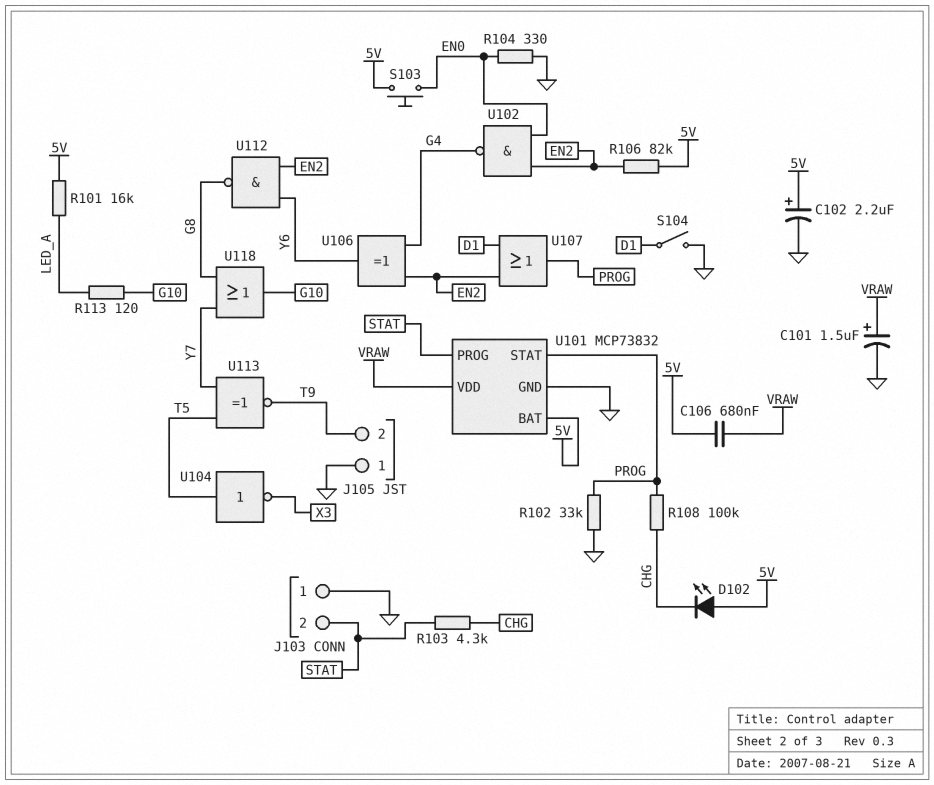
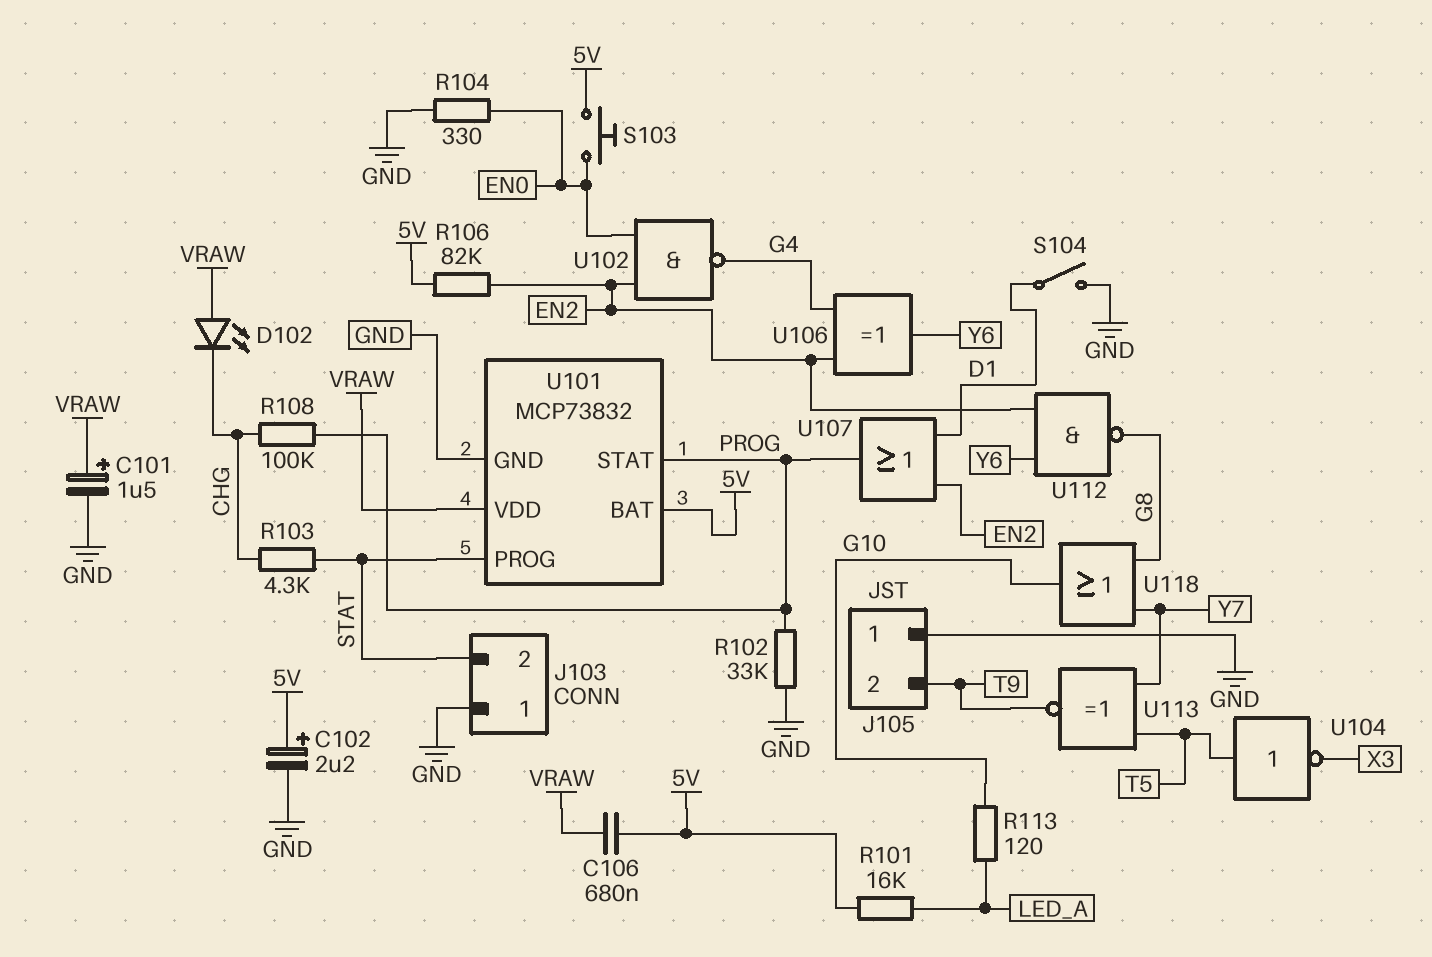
D102: LED (A 5V, K CHG) -> LED (A VRAW, K CHG)

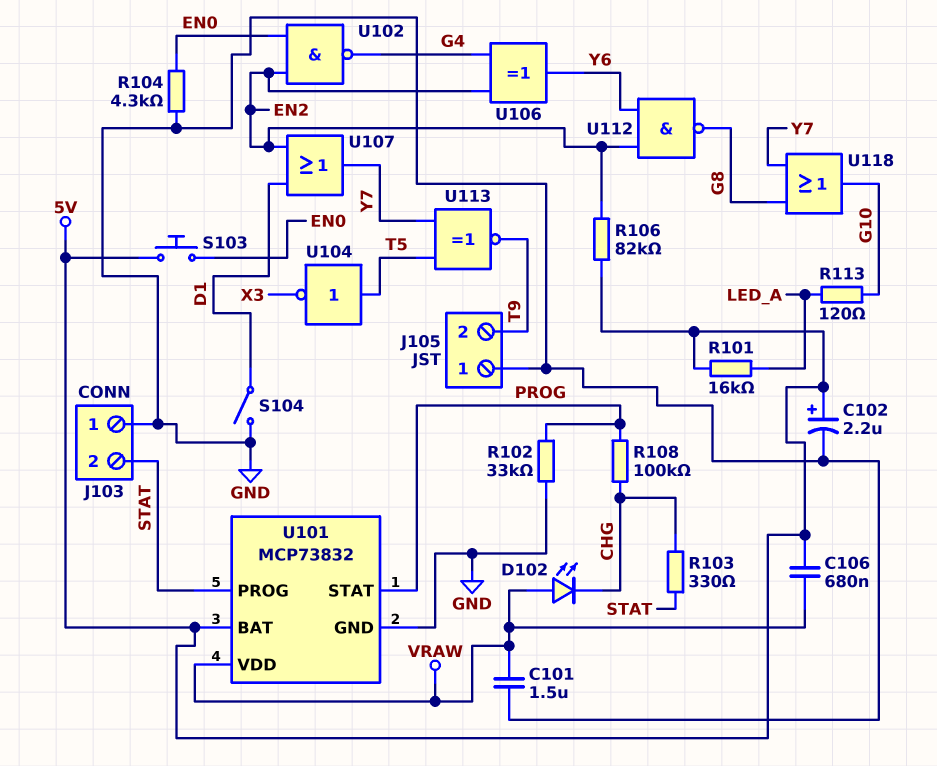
C101: 1.5uF (plus VRAW, minus GND) -> 1.5uF (GND, VRAW)
R103: 4.3k (CHG, STAT) -> 330 (CHG, STAT)
R104: 330 (EN0, GND) -> 4.3k (EN0, GND)
U107: OR (in D1, in EN2, out PROG) -> OR (in D1, in EN2, out Y7)

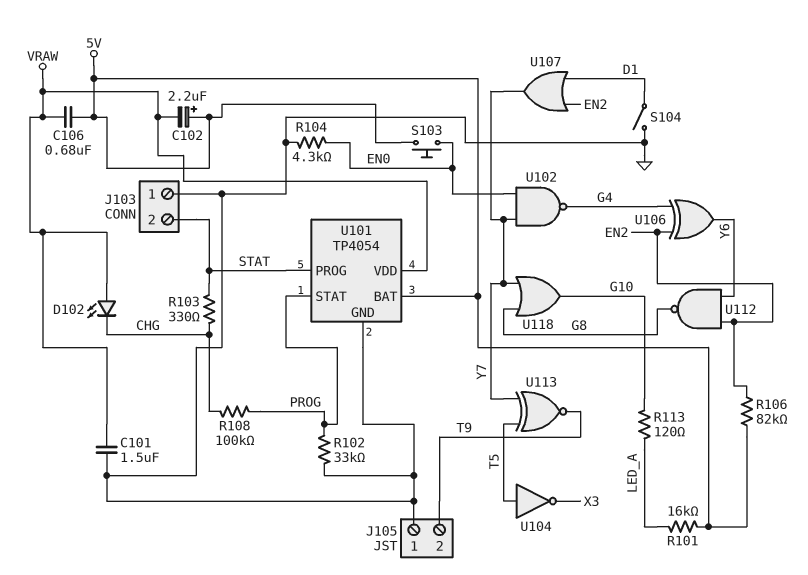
C102: 2.2uF (plus 5V, minus GND) -> 2.2uF (plus 5V, minus VRAW)
U101: MCP73832 -> TP4054
U102: NAND (in EN0, in EN2, out G4) -> NAND (in EN0, in Y7, out G4)

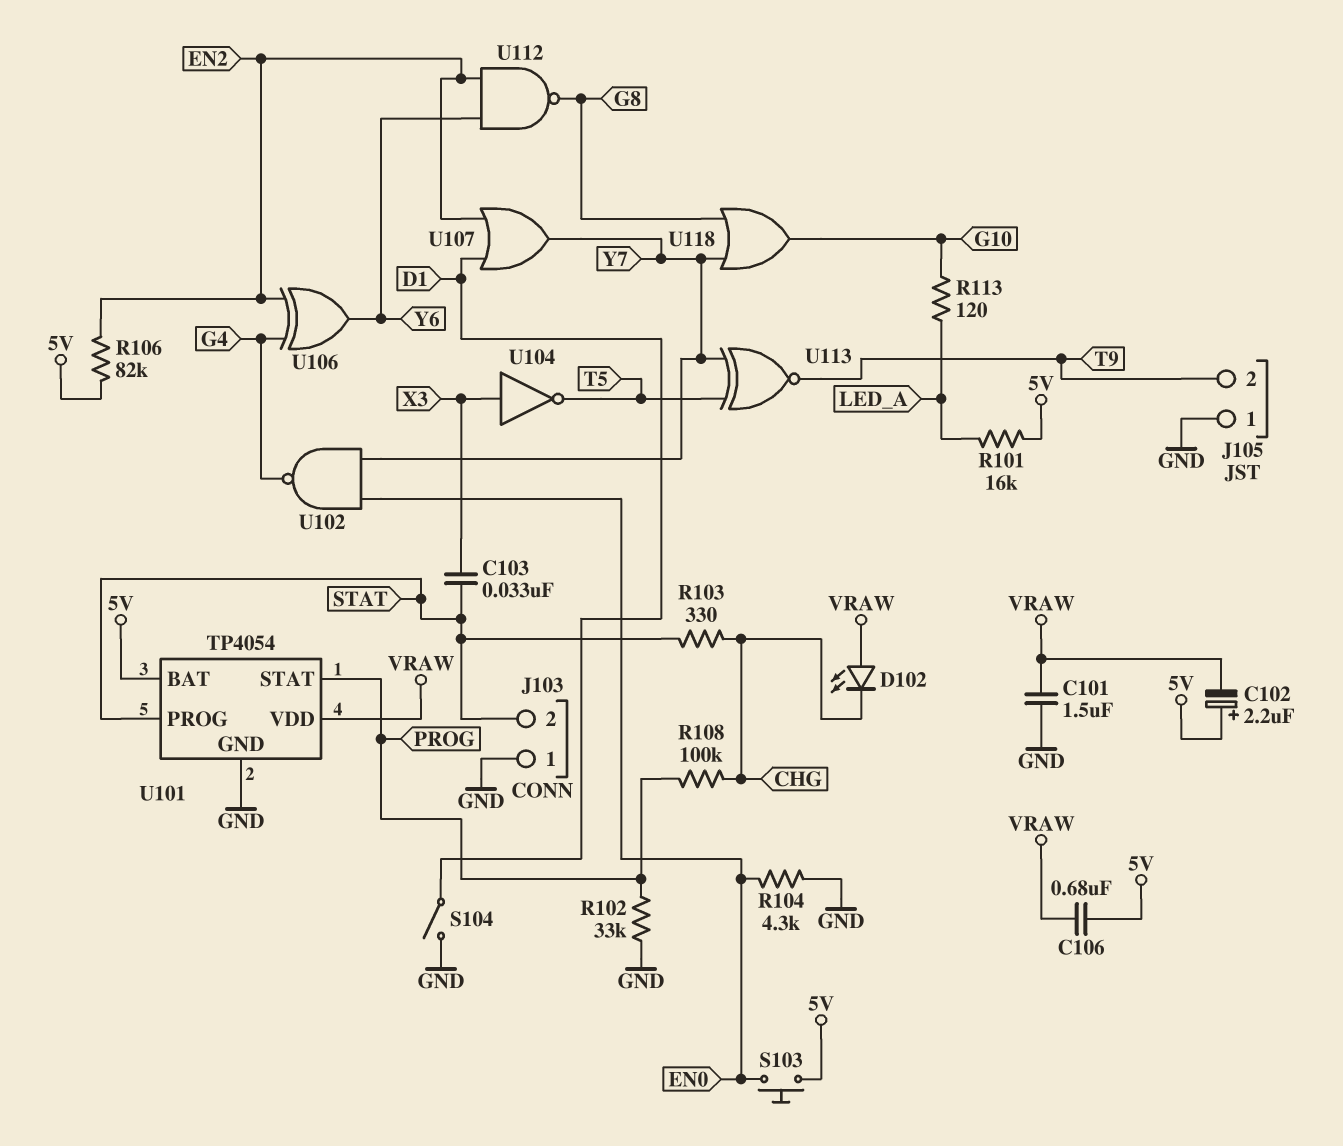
C103: none -> 33nF (STAT, X3)
U104: NOT (in T5, out X3) -> NOT (in X3, out T5)

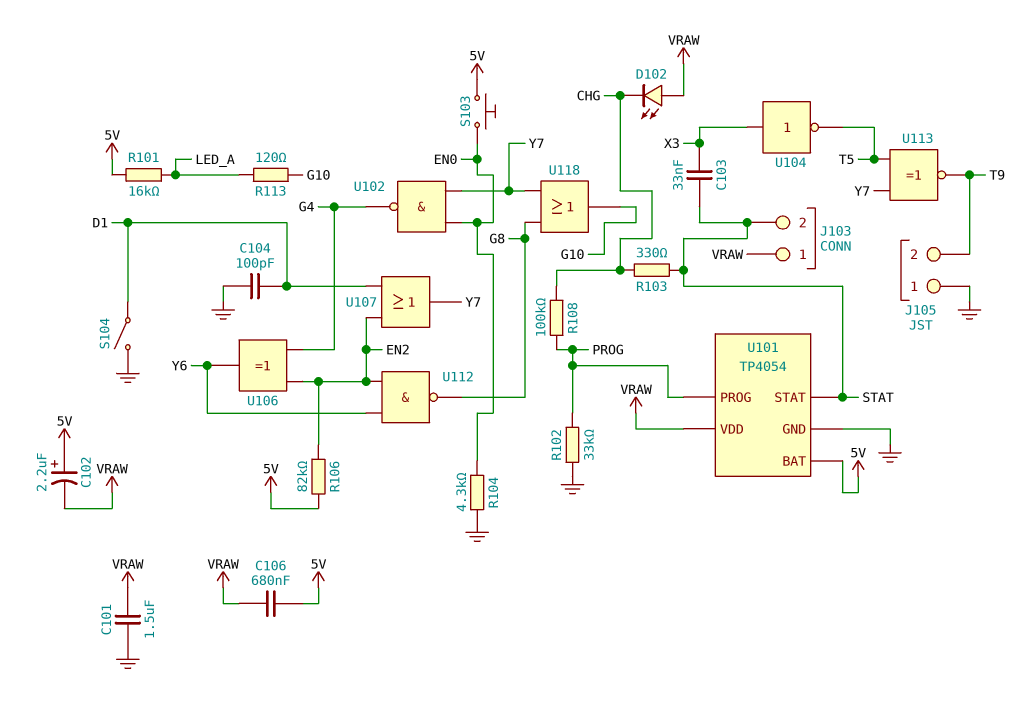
C104: none -> 100pF (D1, GND)
J103 pin 1: GND -> VRAW
U101 pin PROG: STAT -> PROG
U101 pin STAT: PROG -> STAT

